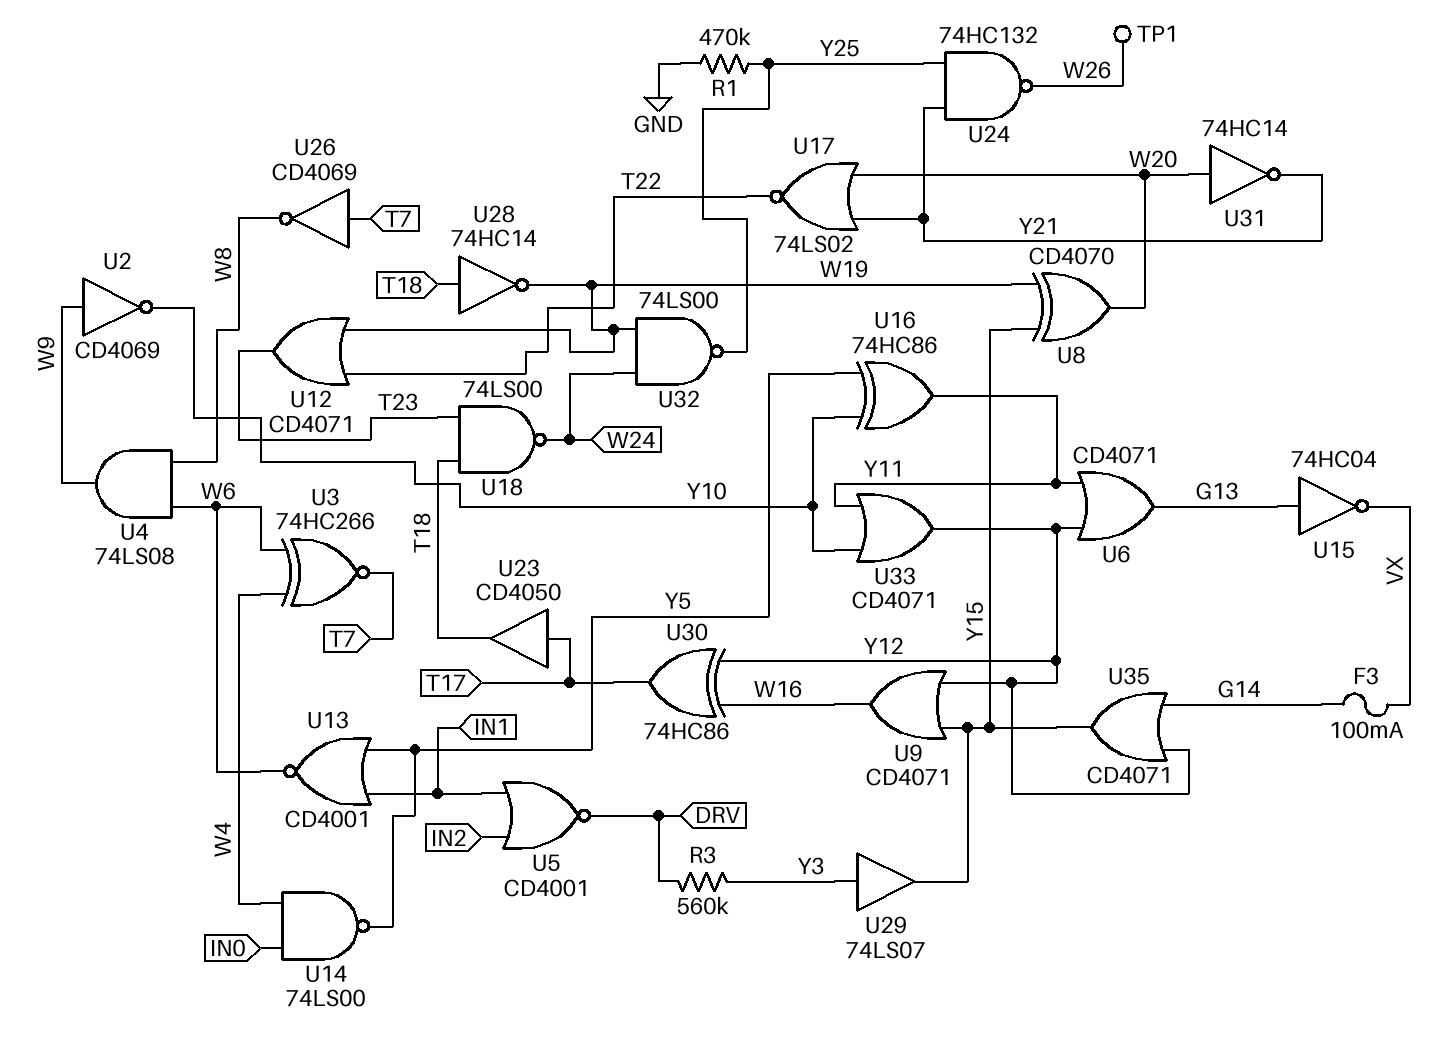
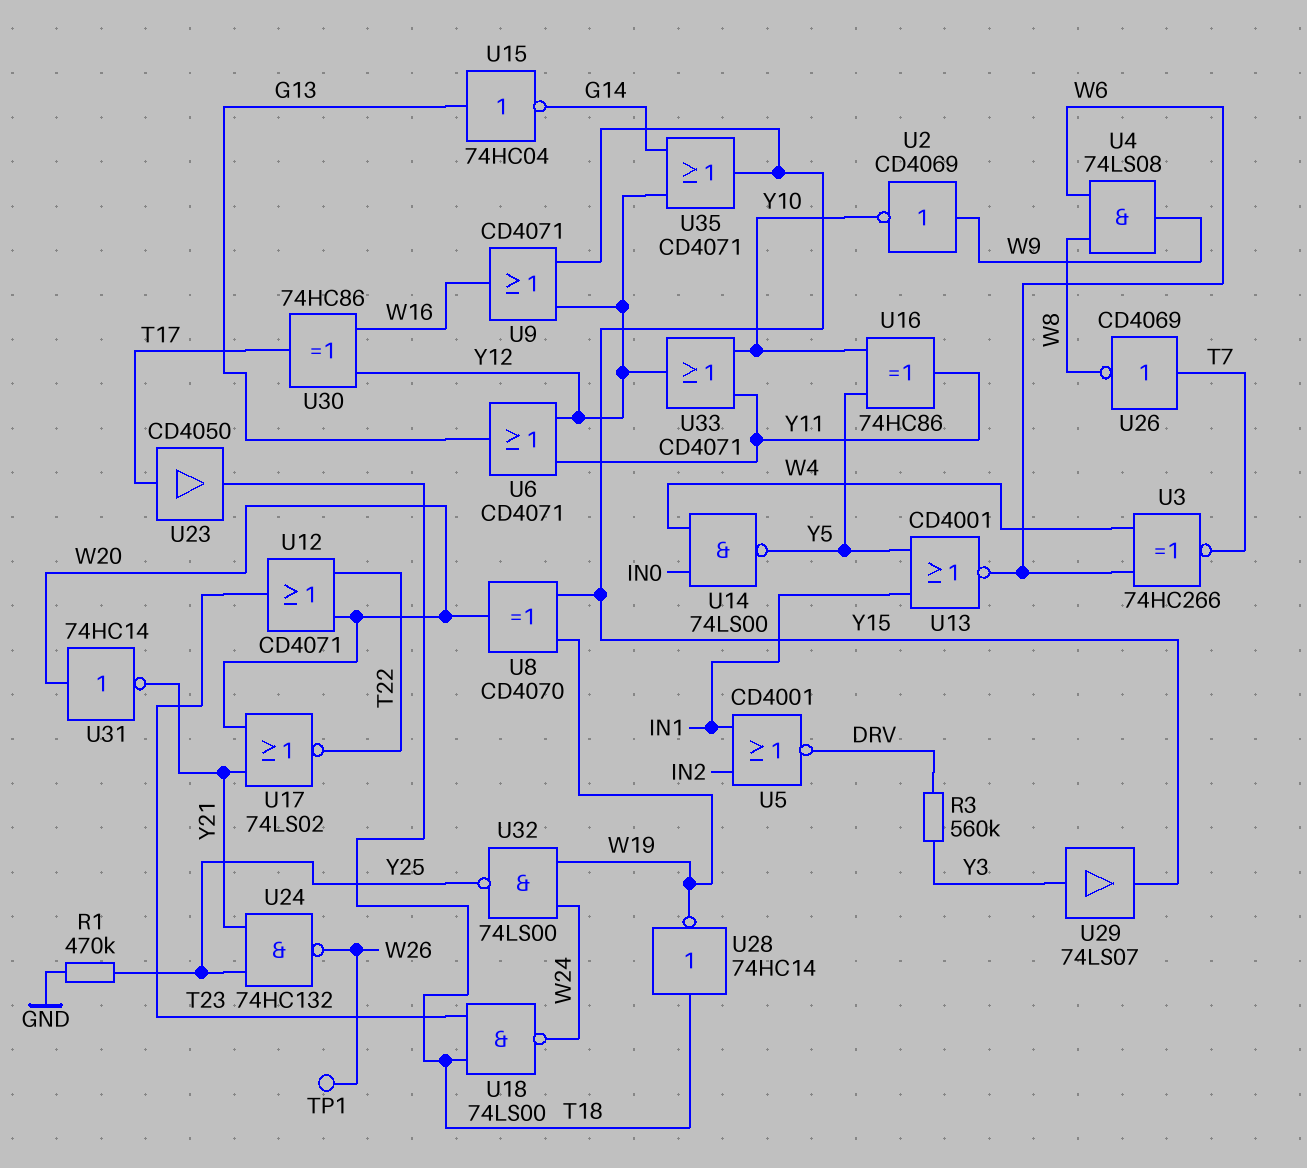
F3: 100mA (G14, VX) -> none
U12: OR CD4071 (in T22, in W19, out T23) -> OR CD4071 (in T22, in W20, out T23)
U15: NOT 74HC04 (in G13, out VX) -> NOT 74HC04 (in G13, out G14)

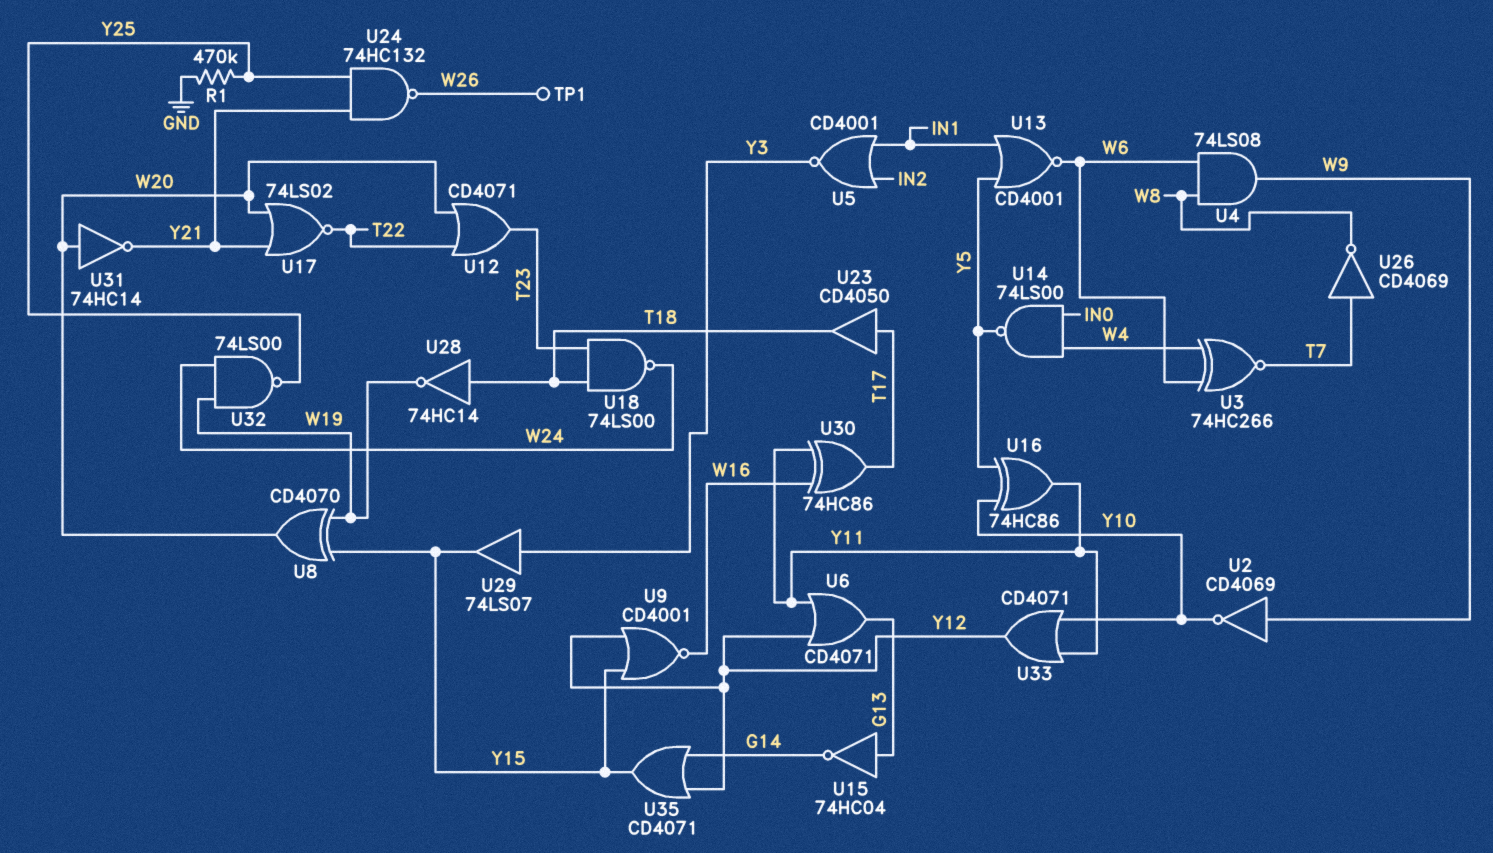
R3: 560k (DRV, Y3) -> none
U5: NOR CD4001 (in IN1, in IN2, out DRV) -> NOR CD4001 (in IN1, in IN2, out Y3)
U9: OR CD4071 (in Y12, in Y15, out W16) -> NOR CD4001 (in Y12, in Y15, out W16)
U30: XOR 74HC86 (in W16, in Y12, out T17) -> XOR 74HC86 (in W16, in Y11, out T17)

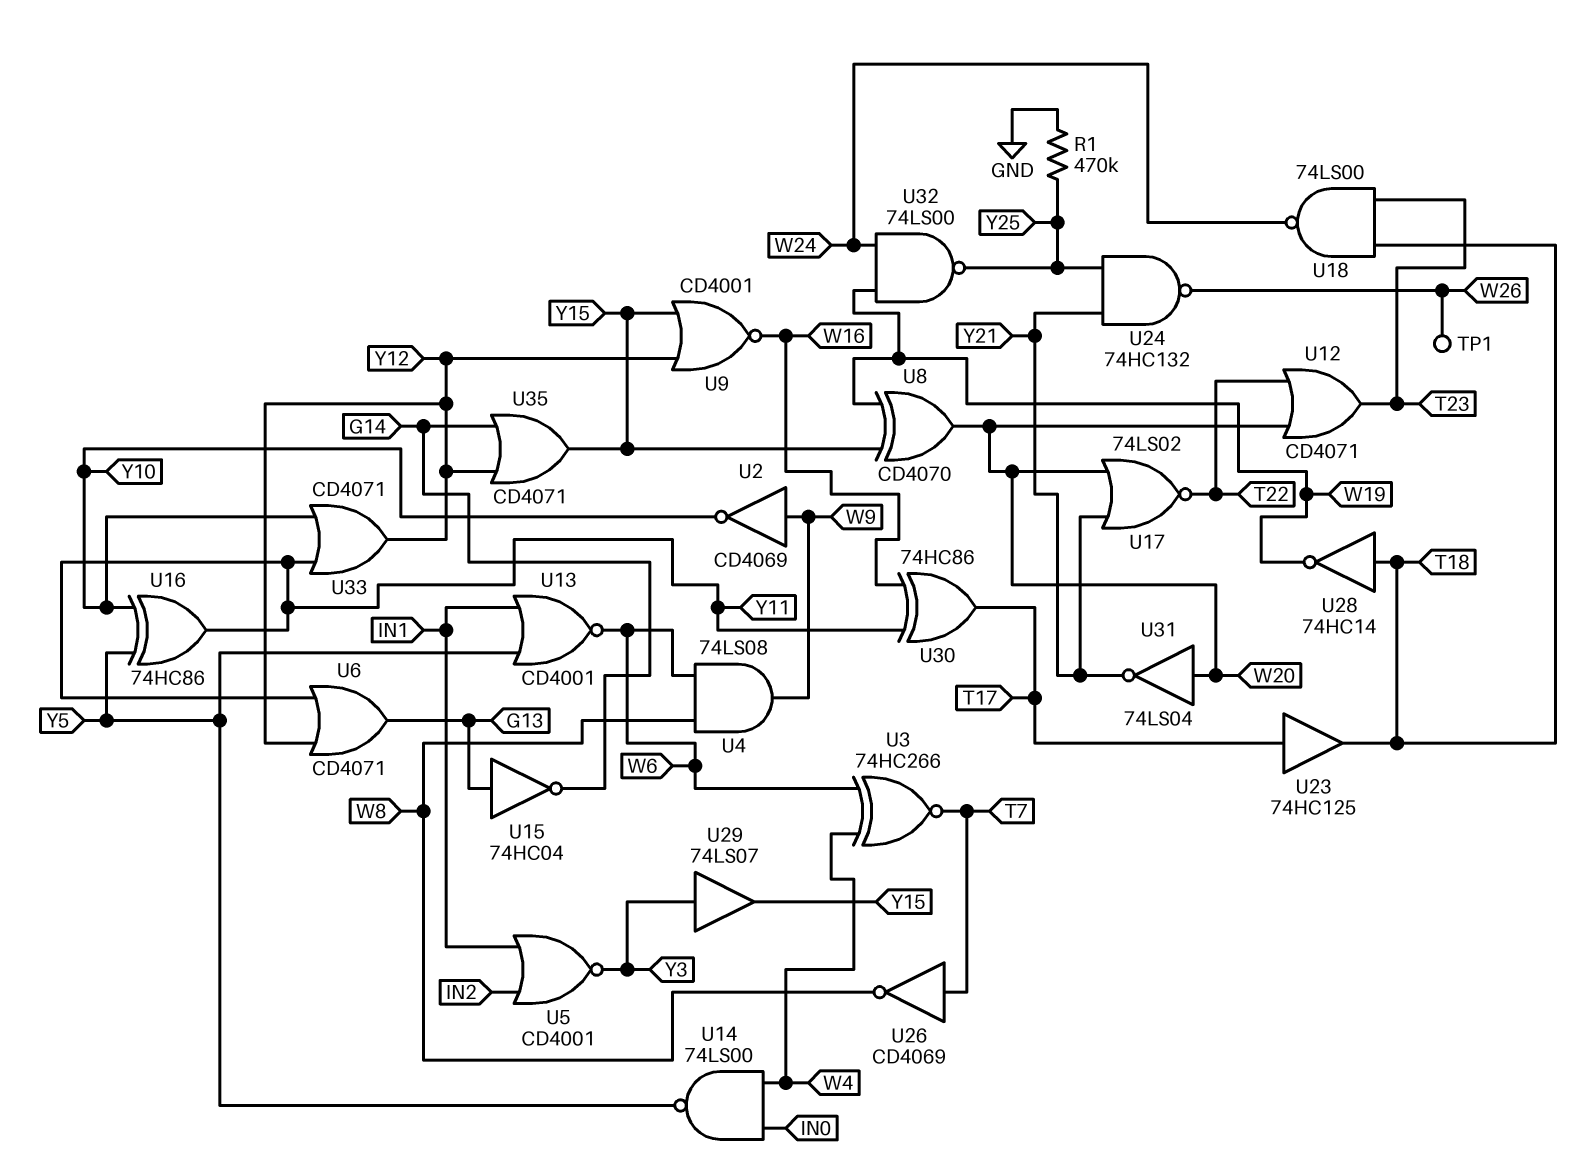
U23: buffer CD4050 (in T17, out T18) -> buffer 74HC125 (in T17, out T18)
U31: NOT 74HC14 (in W20, out Y21) -> NOT 74LS04 (in W20, out Y21)

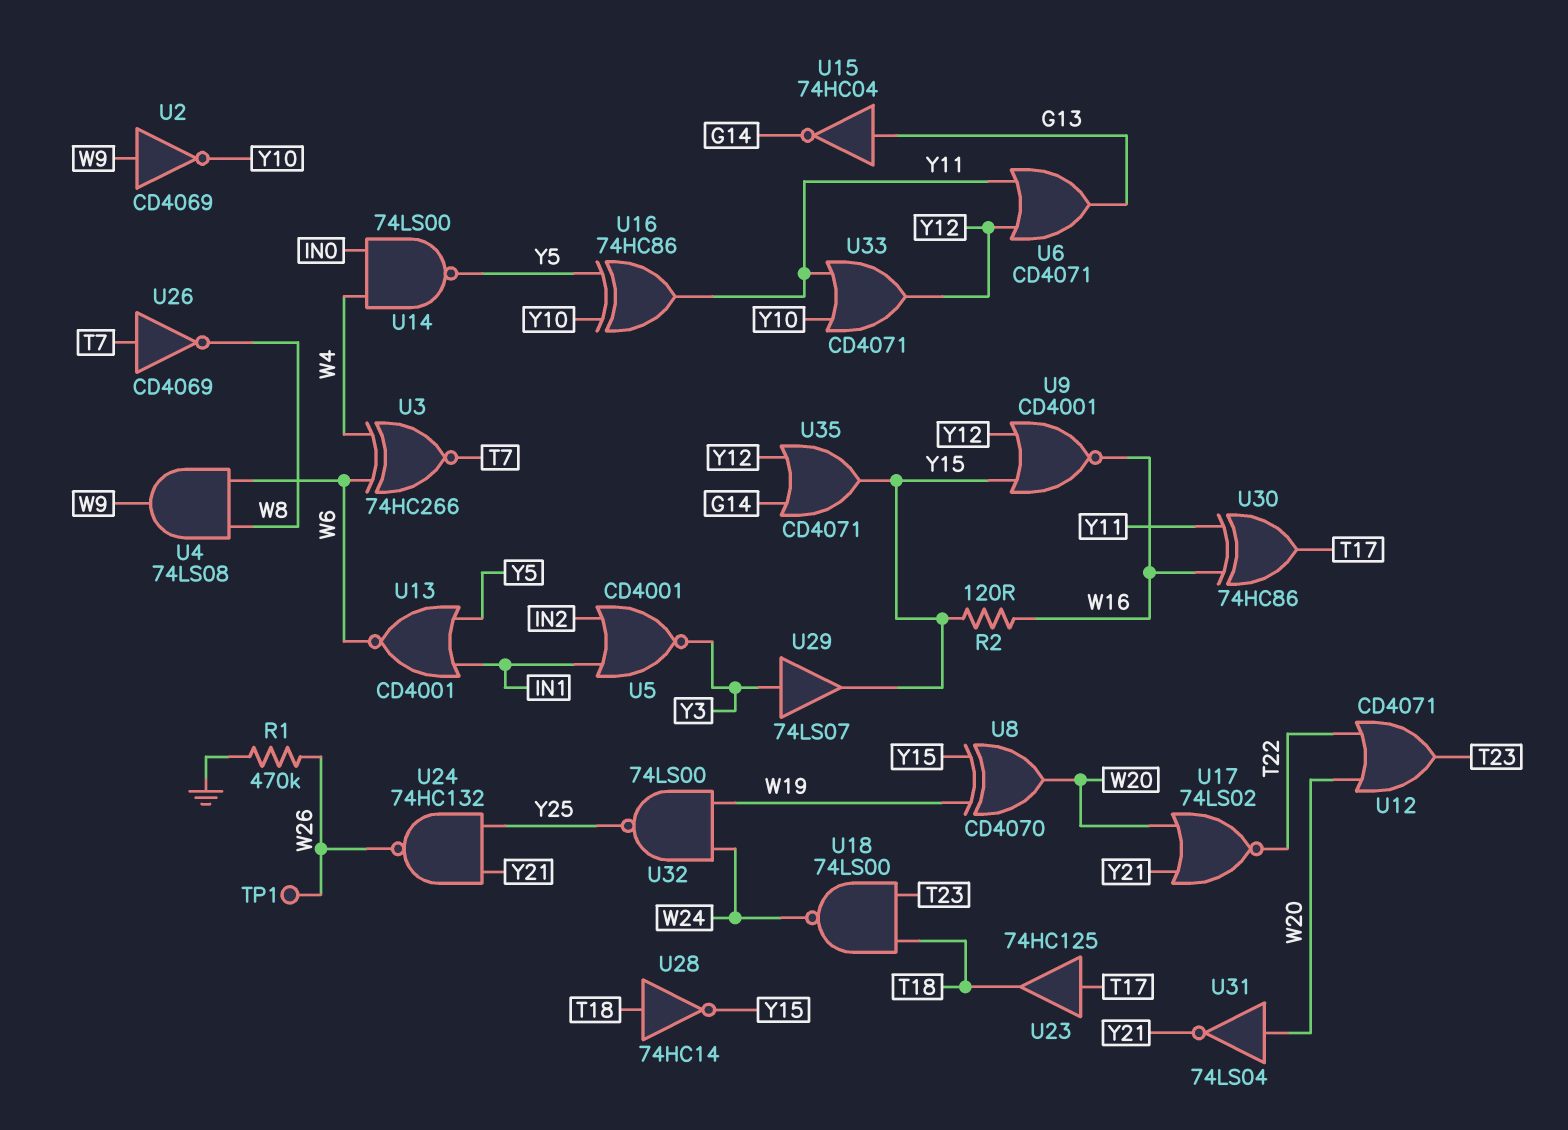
R1: 470k (GND, Y25) -> 470k (GND, W26)
R2: none -> 120 (W16, Y15)
U28: NOT 74HC14 (in T18, out W19) -> NOT 74HC14 (in T18, out Y15)

